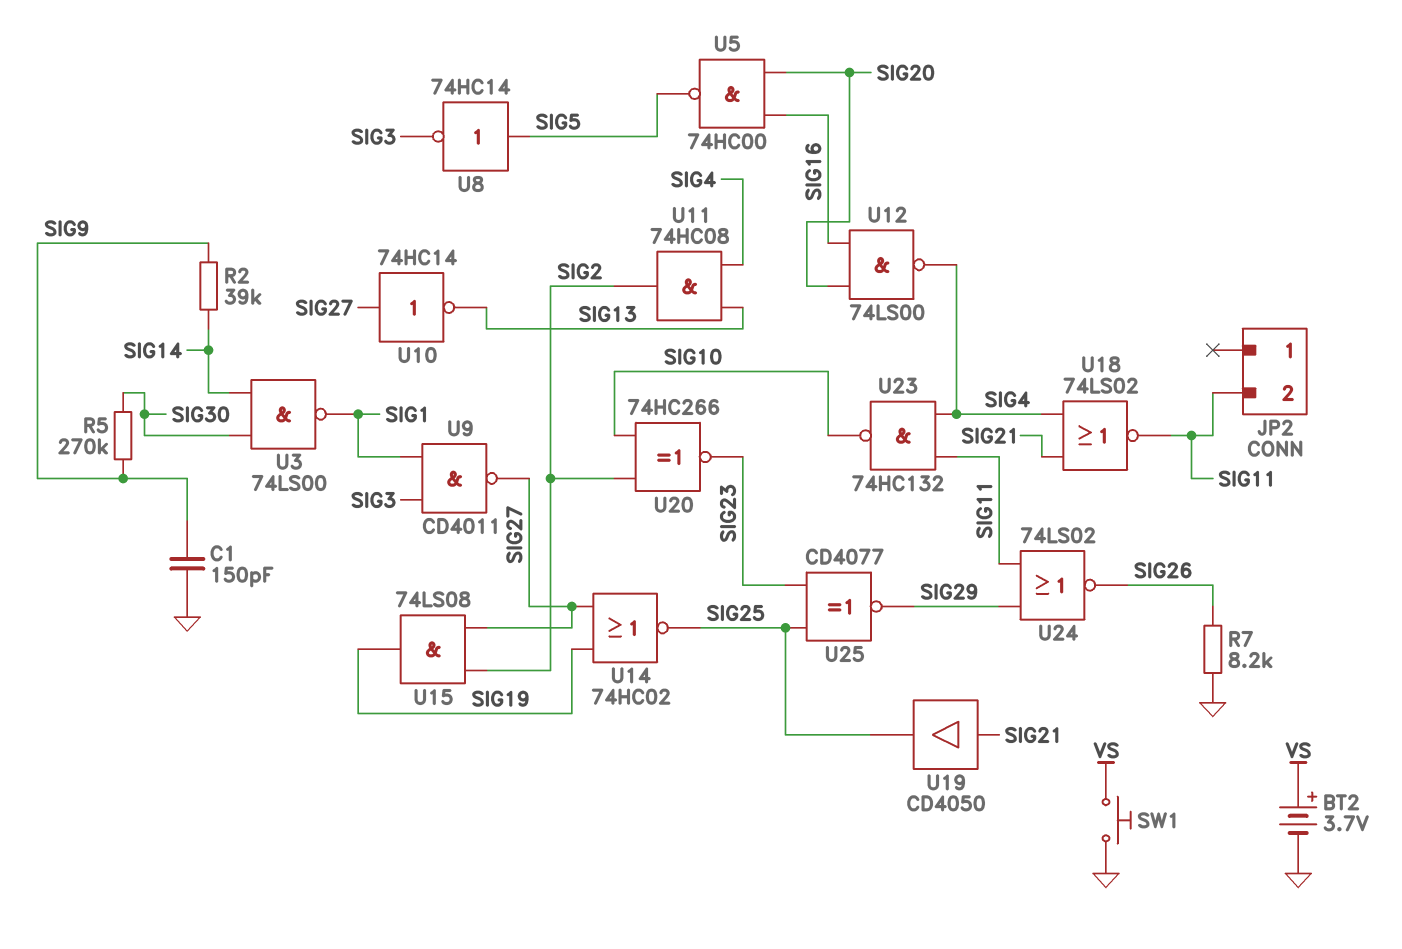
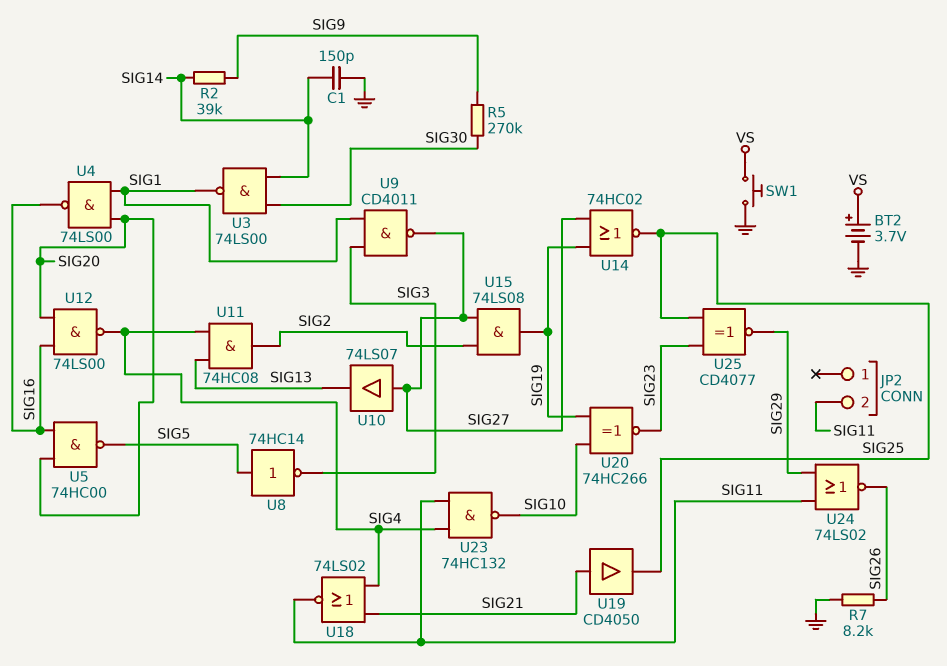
C1: 150pF (GND, SIG9) -> 150pF (GND, SIG14)
U4: none -> NAND 74LS00 (in SIG1, in SIG20, out SIG16)
U10: NOT 74HC14 (in SIG27, out SIG13) -> buffer 74LS07 (in SIG27, out SIG13)
U20: XNOR 74HC266 (in SIG2, in SIG10, out SIG23) -> XNOR 74HC266 (in SIG10, in SIG19, out SIG23)

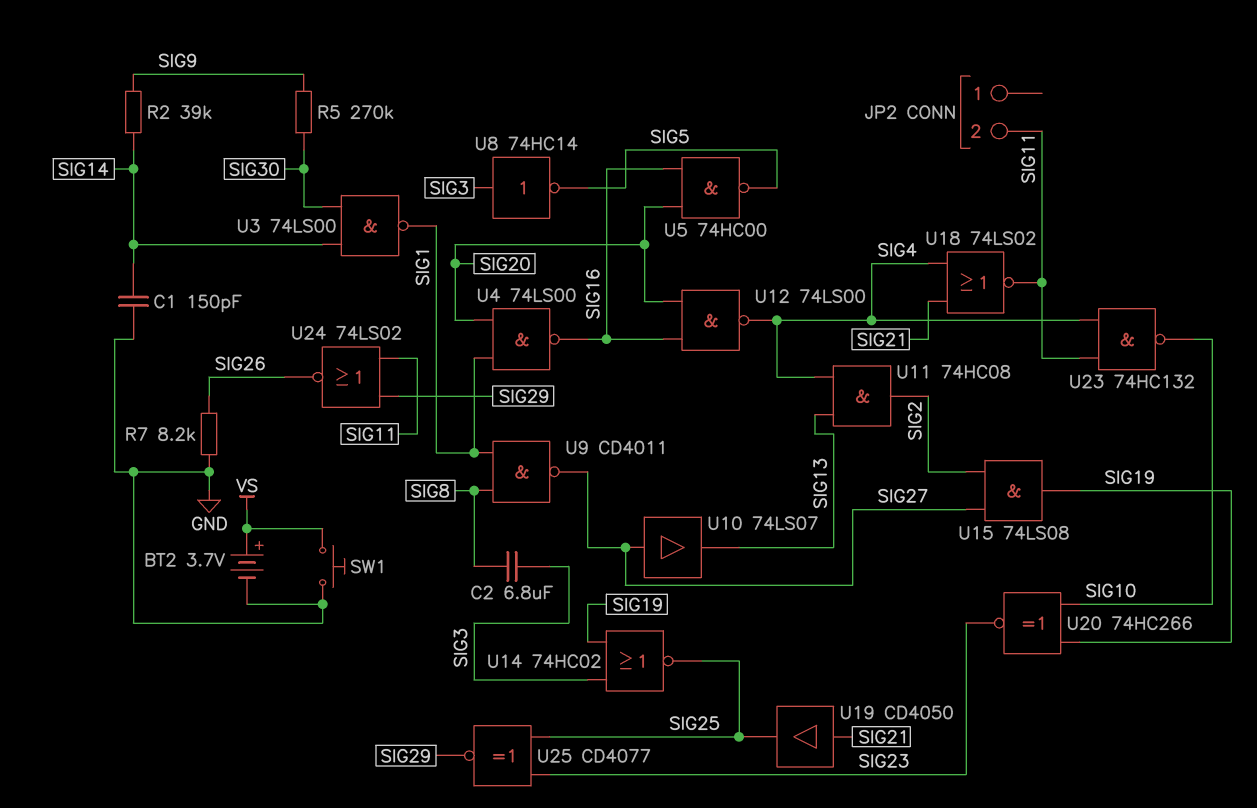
C2: none -> 6.8uF (SIG3, SIG8)
U8: NOT 74HC14 (in SIG5, out SIG3) -> NOT 74HC14 (in SIG3, out SIG5)
U9: NAND CD4011 (in SIG1, in SIG3, out SIG27) -> NAND CD4011 (in SIG1, in SIG8, out SIG27)
U14: NOR 74HC02 (in SIG19, in SIG27, out SIG25) -> NOR 74HC02 (in SIG3, in SIG19, out SIG25)

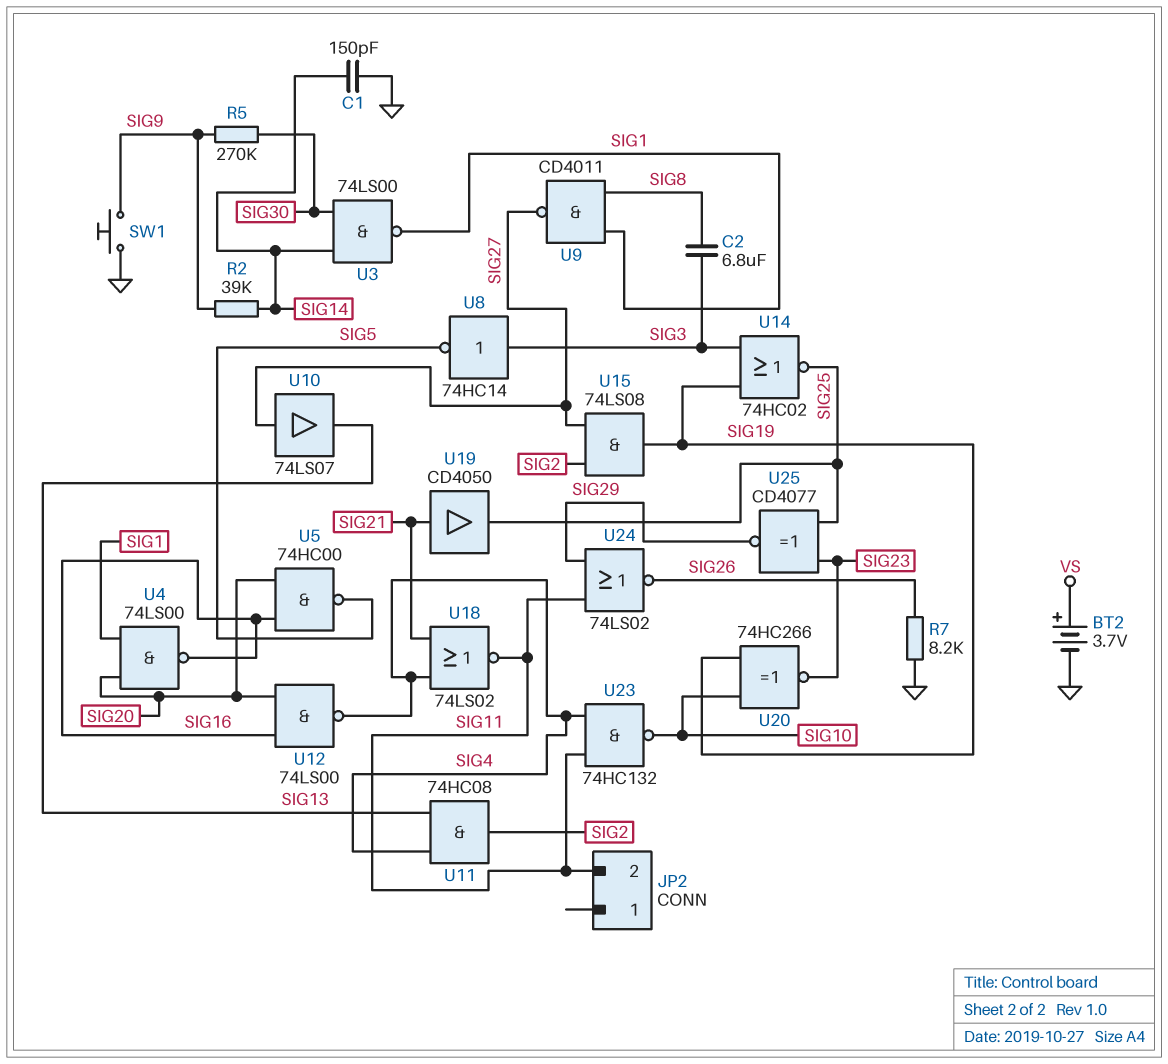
SW1: button (GND, VS) -> button (GND, SIG9)

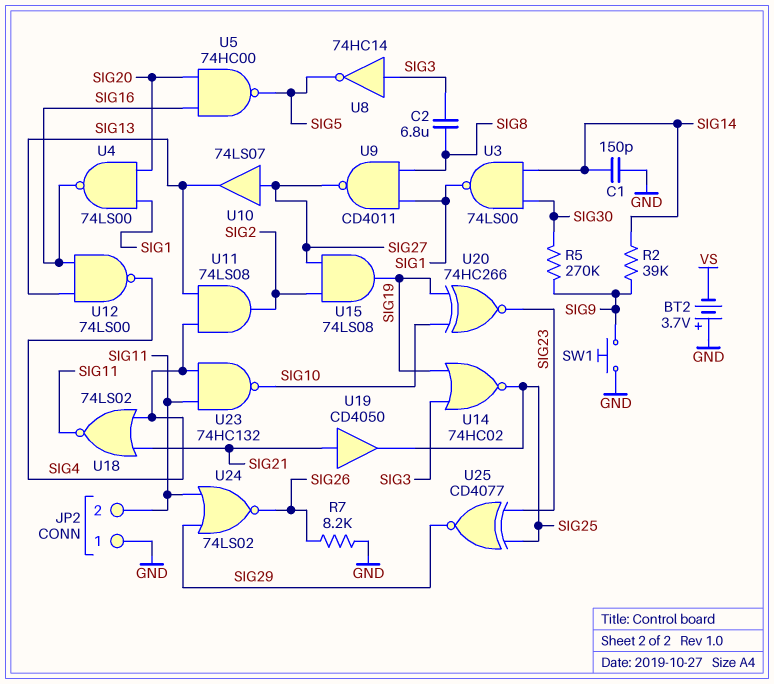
BT2: 3.7V (plus VS, minus GND) -> 3.7V (plus GND, minus VS)
JP2 pin 1: none -> GND
U11: AND 74HC08 (in SIG4, in SIG13, out SIG2) -> AND 74LS08 (in SIG4, in SIG13, out SIG2)
U12: NAND 74LS00 (in SIG16, in SIG20, out SIG4) -> NAND 74LS00 (in SIG13, in SIG16, out SIG4)

